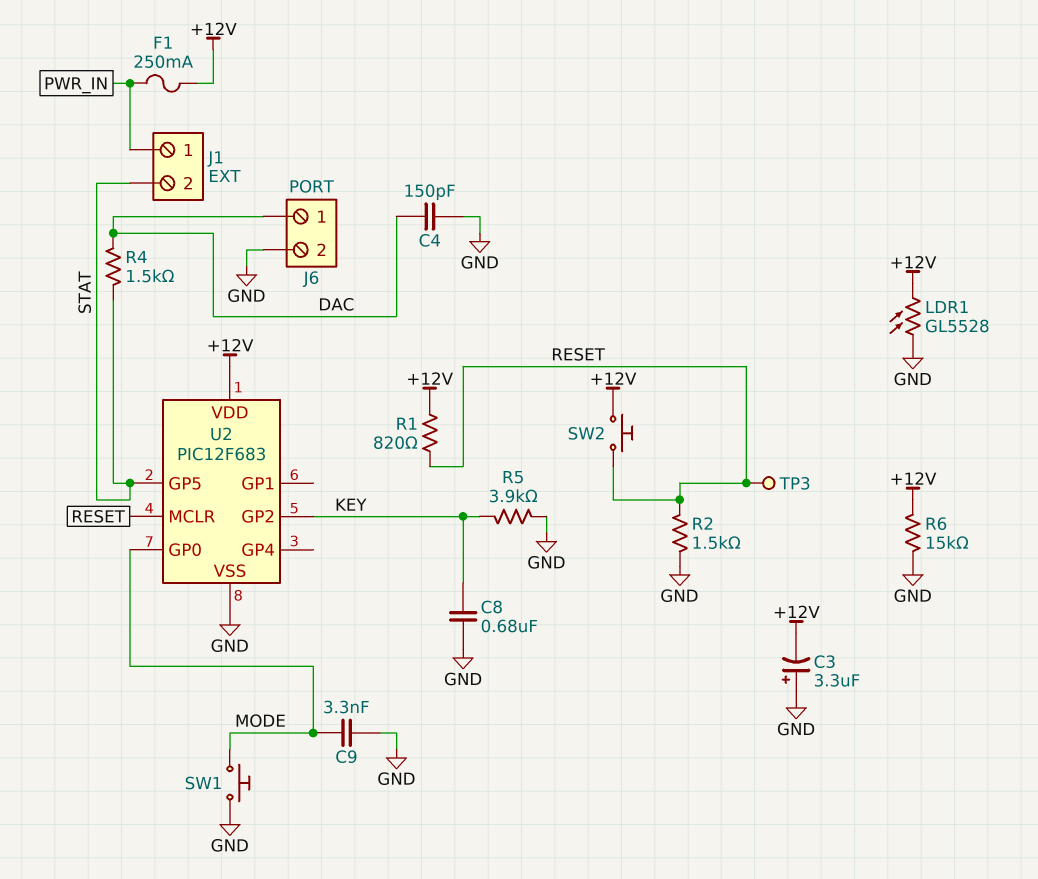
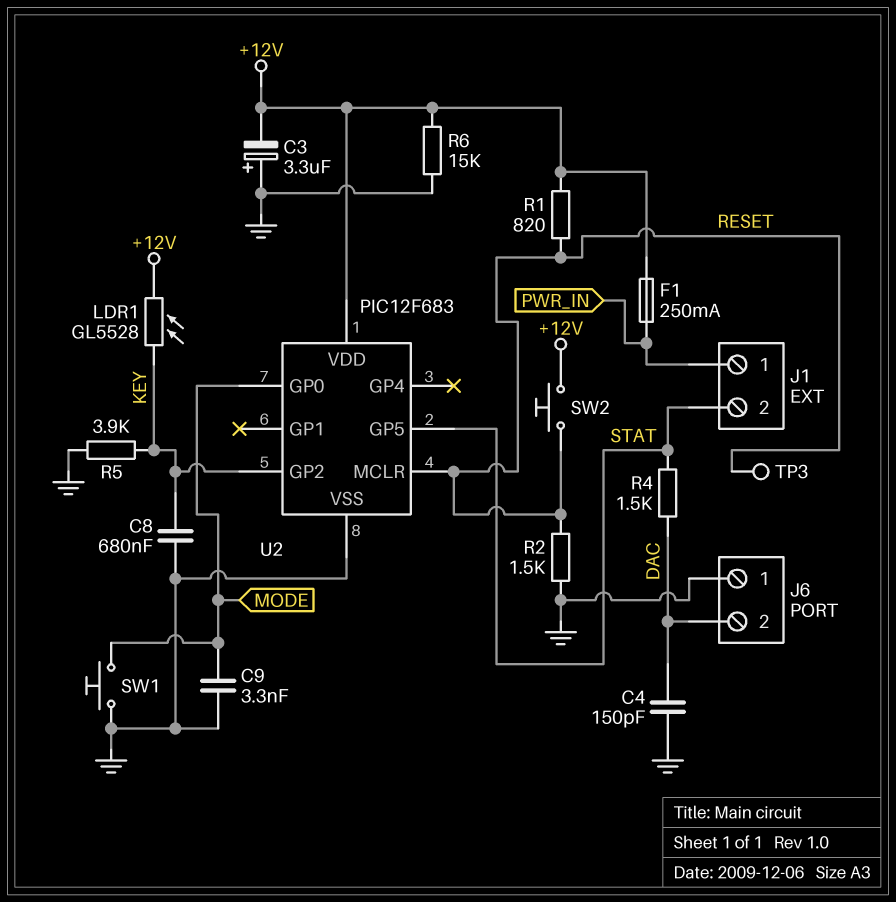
J6 pin 1: DAC -> GND
J6 pin 2: GND -> DAC
LDR1: GL5528 (+12V, GND) -> GL5528 (+12V, KEY)

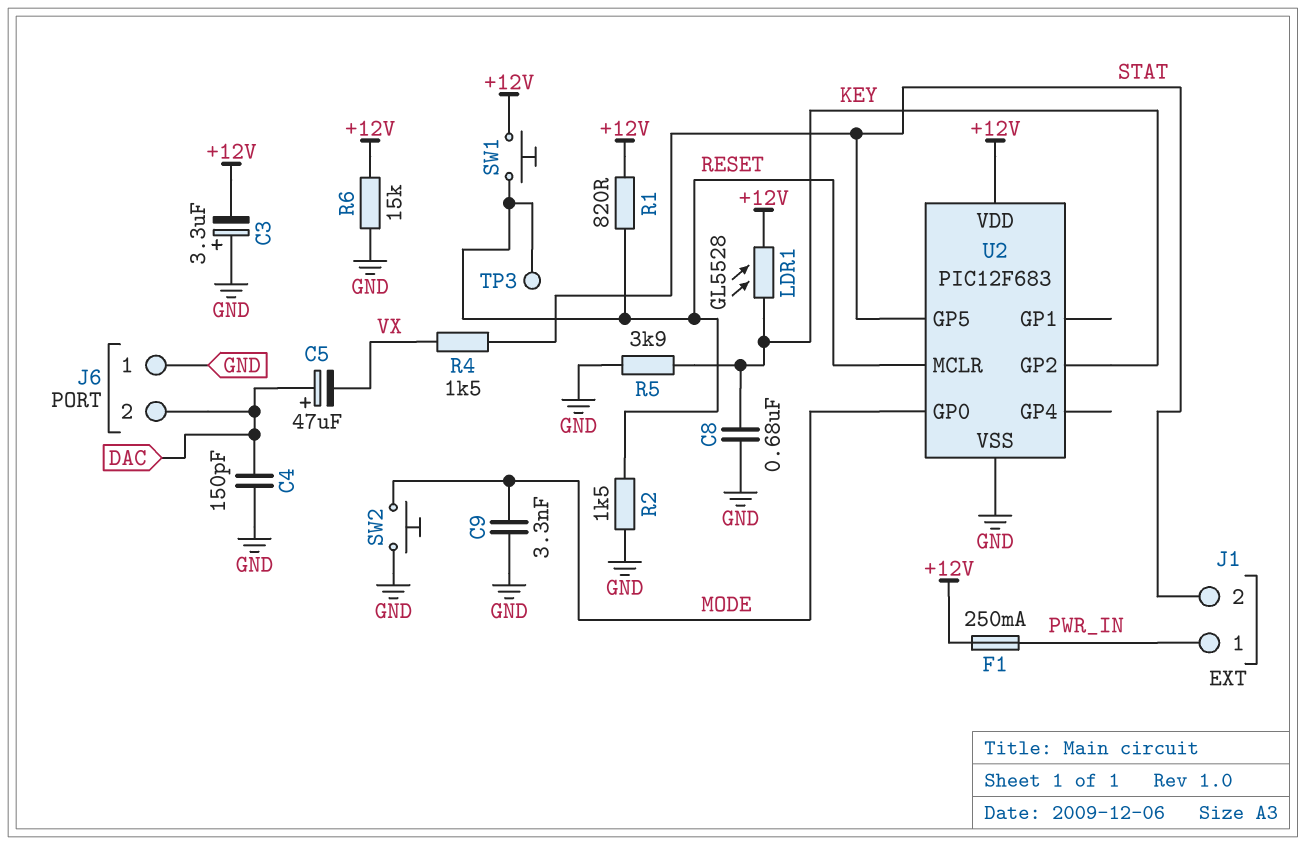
C5: none -> 47uF (plus DAC, minus VX)
R4: 1.5k (DAC, STAT) -> 1.5k (STAT, VX)
SW1: button (GND, MODE) -> button (+12V, RESET)
SW2: button (+12V, RESET) -> button (GND, MODE)

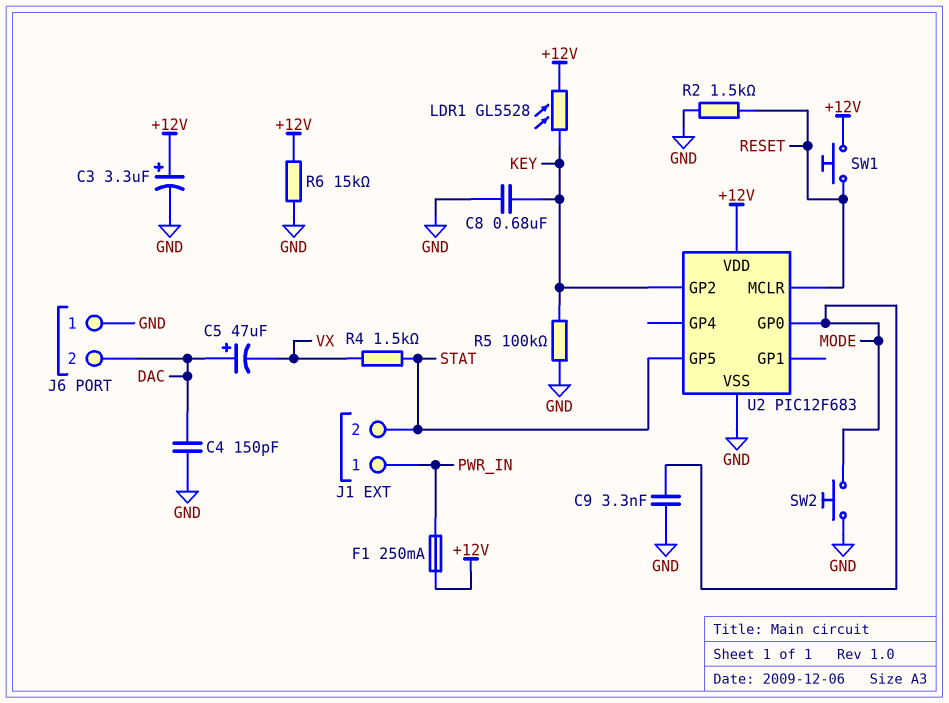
C3: 3.3uF (plus GND, minus +12V) -> 3.3uF (plus +12V, minus GND)
R1: 820 (+12V, RESET) -> none
R5: 3.9k (GND, KEY) -> 100k (GND, KEY)
TP3: test point (RESET) -> none

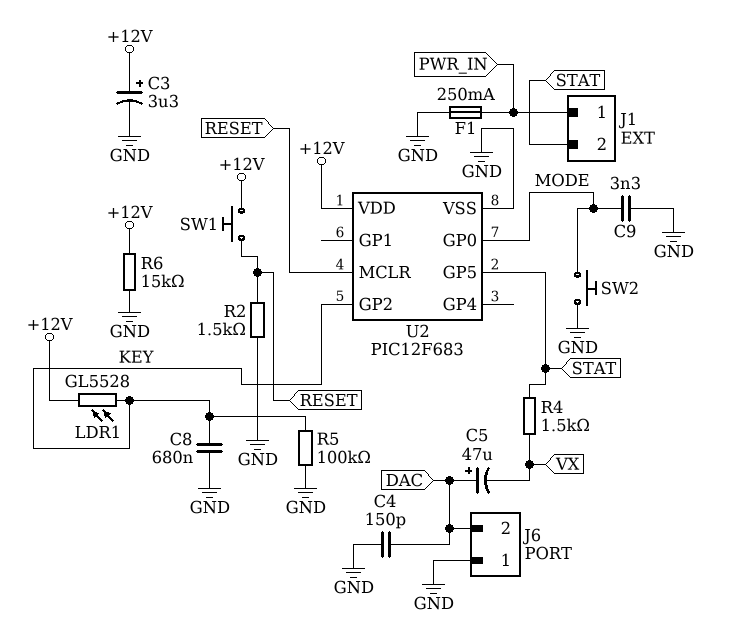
F1: 250mA (+12V, PWR_IN) -> 250mA (GND, PWR_IN)

